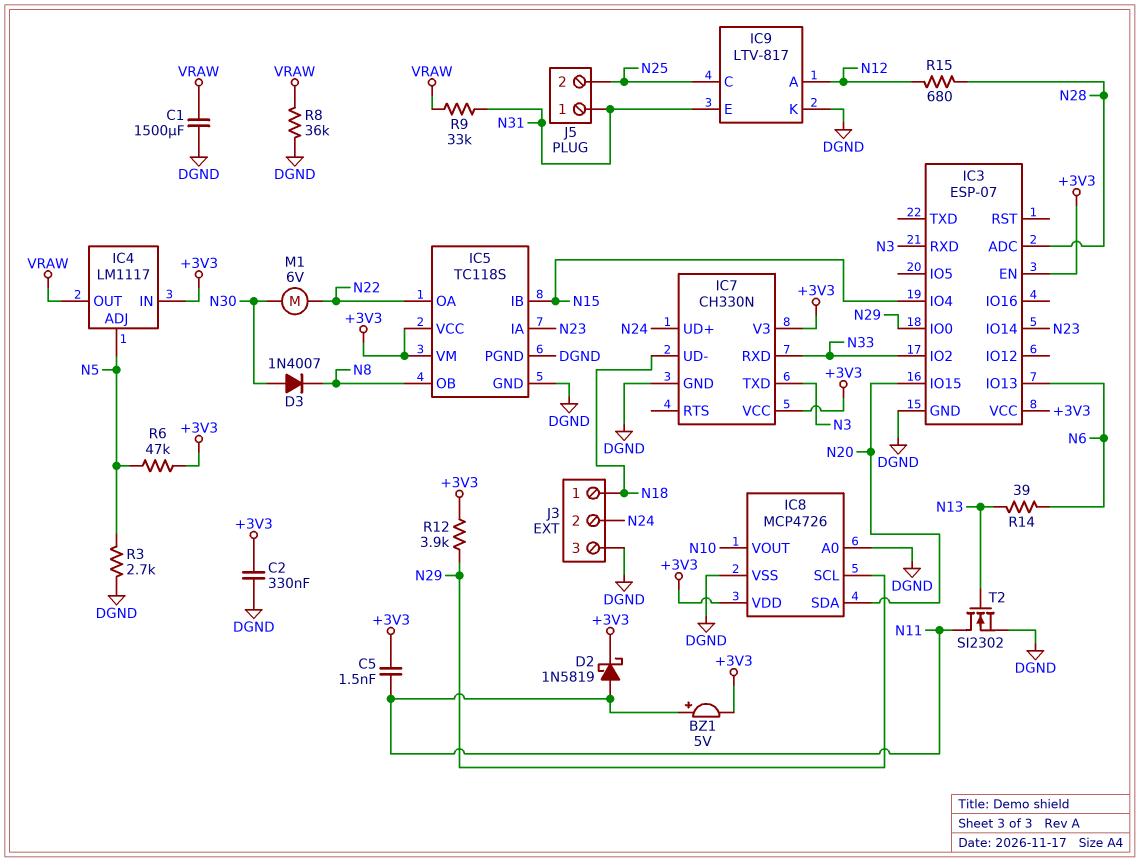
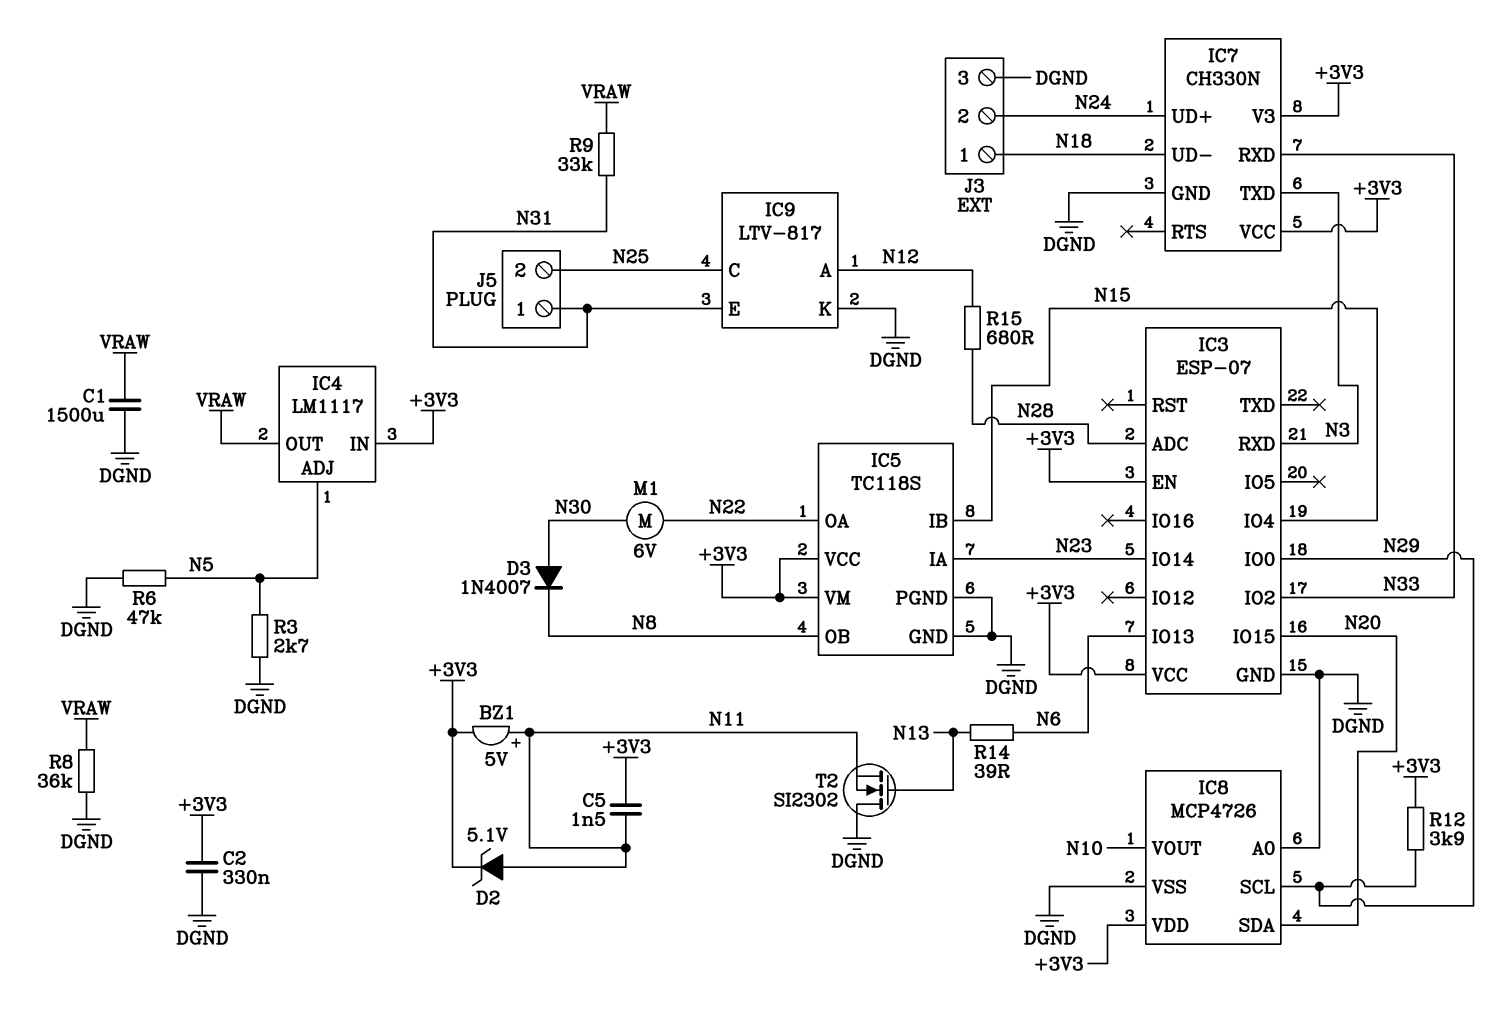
D2: schottky 1N5819 (A N11, K +3V3) -> zener 5.1V (A N11, K +3V3)
R6: 47k (+3V3, N5) -> 47k (DGND, N5)
T2: NMOS SI2302 (G N13, D N11, S DGND) -> NMOS SI2302 (G N13, D DGND, S N11)

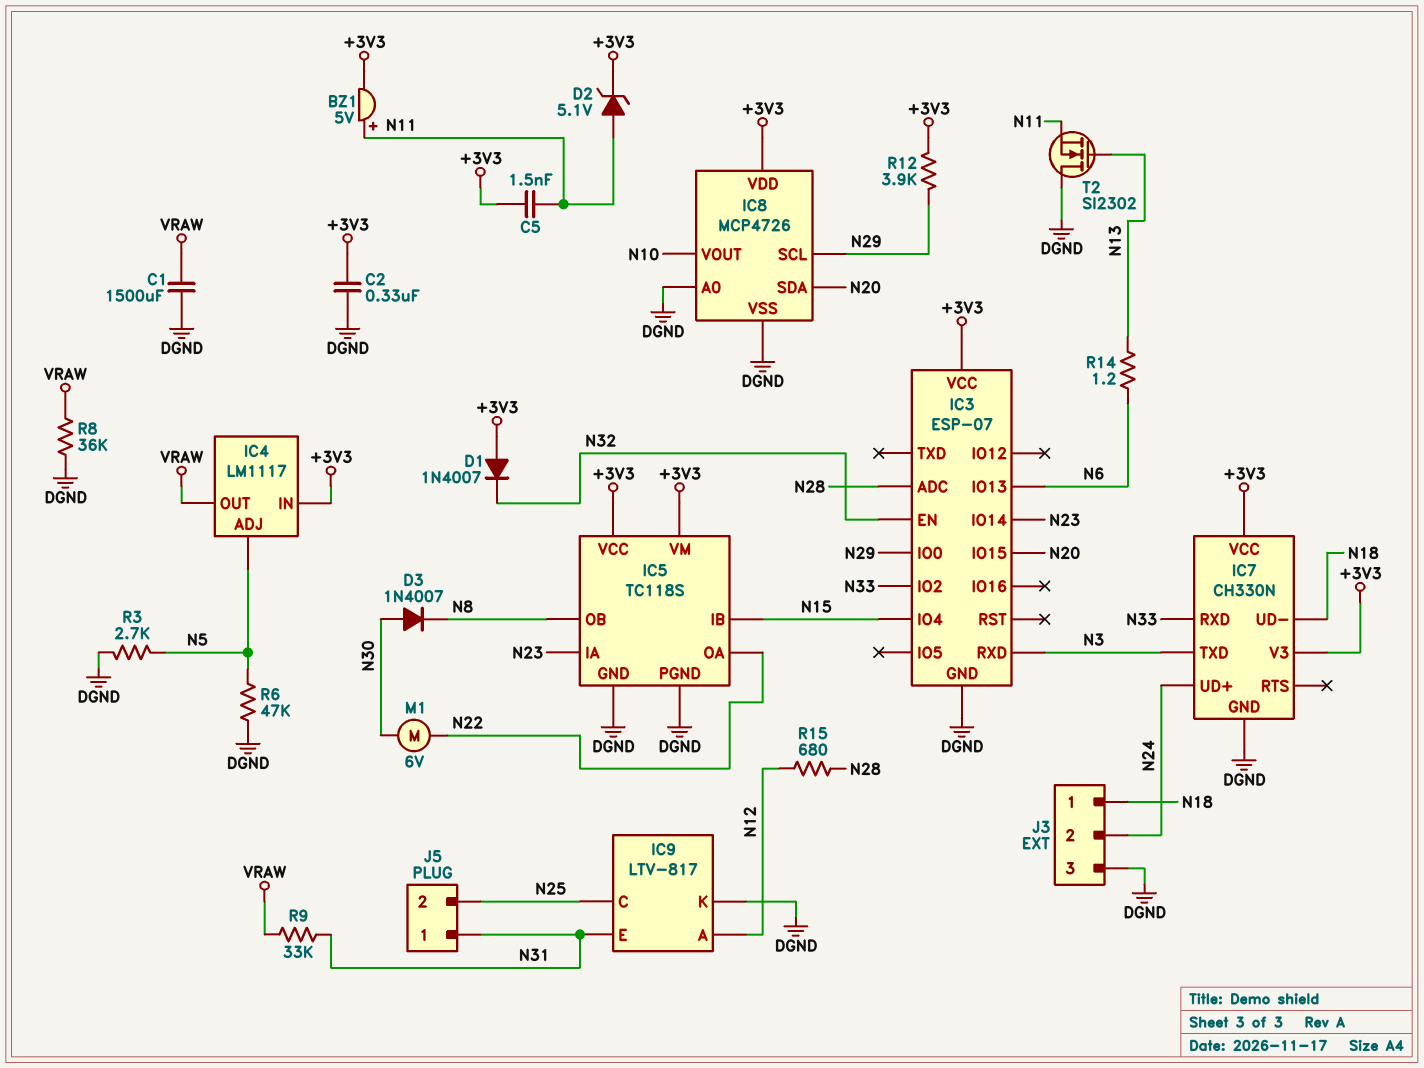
D1: none -> diode 1N4007 (A +3V3, K N32)
IC3 pin EN: +3V3 -> N32
R14: 39 (N6, N13) -> 1.2 (N6, N13)

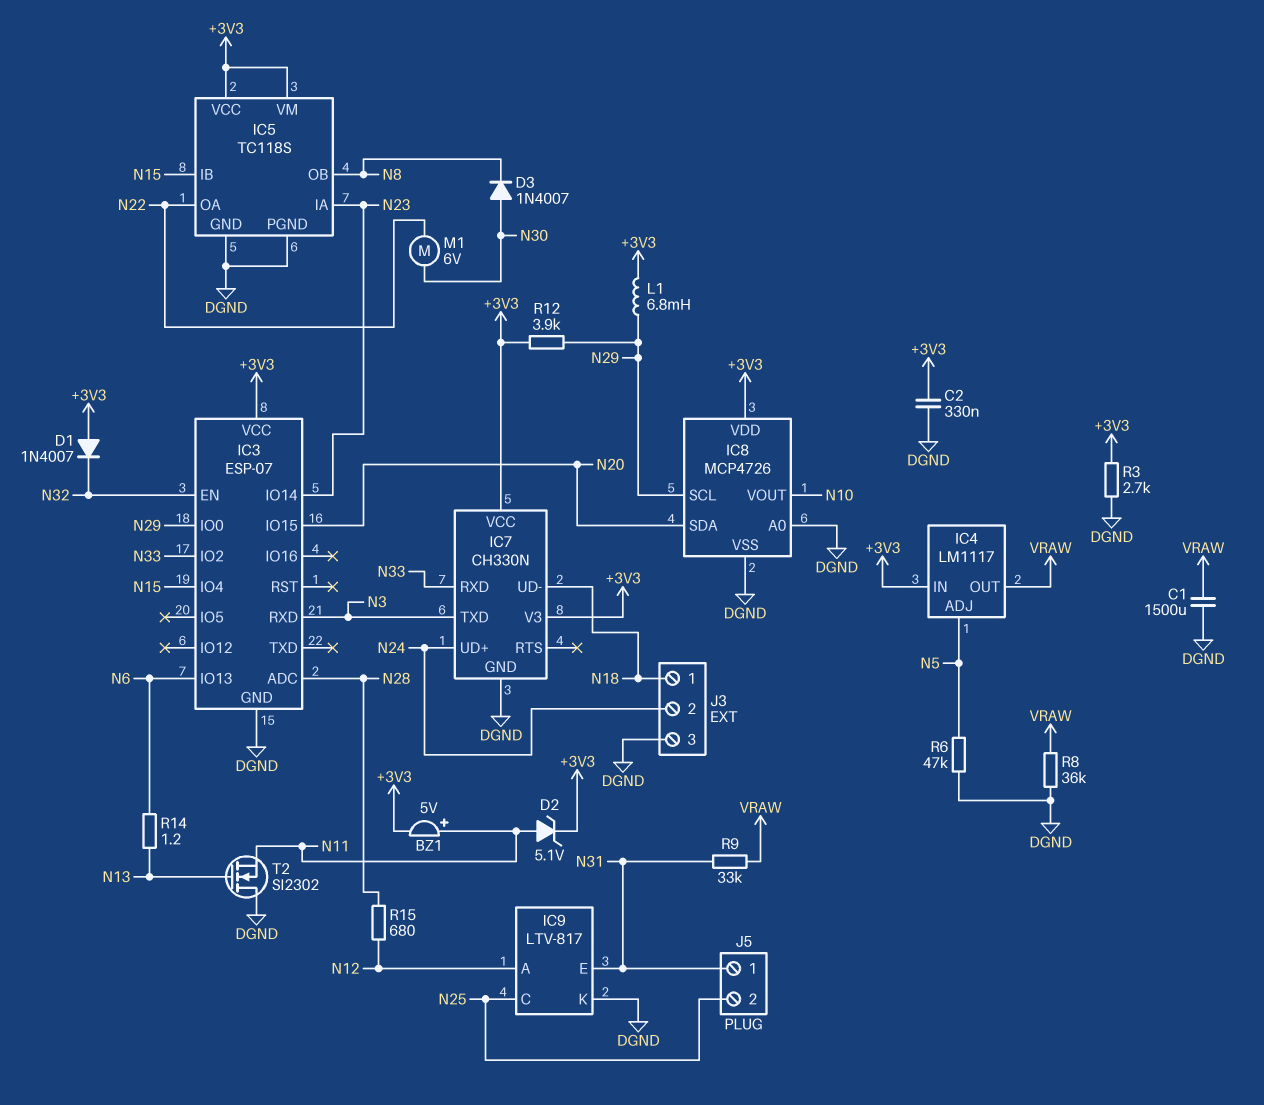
C5: 1.5nF (+3V3, N11) -> none
L1: none -> 6.8mH (+3V3, N29)
R3: 2.7k (DGND, N5) -> 2.7k (+3V3, DGND)

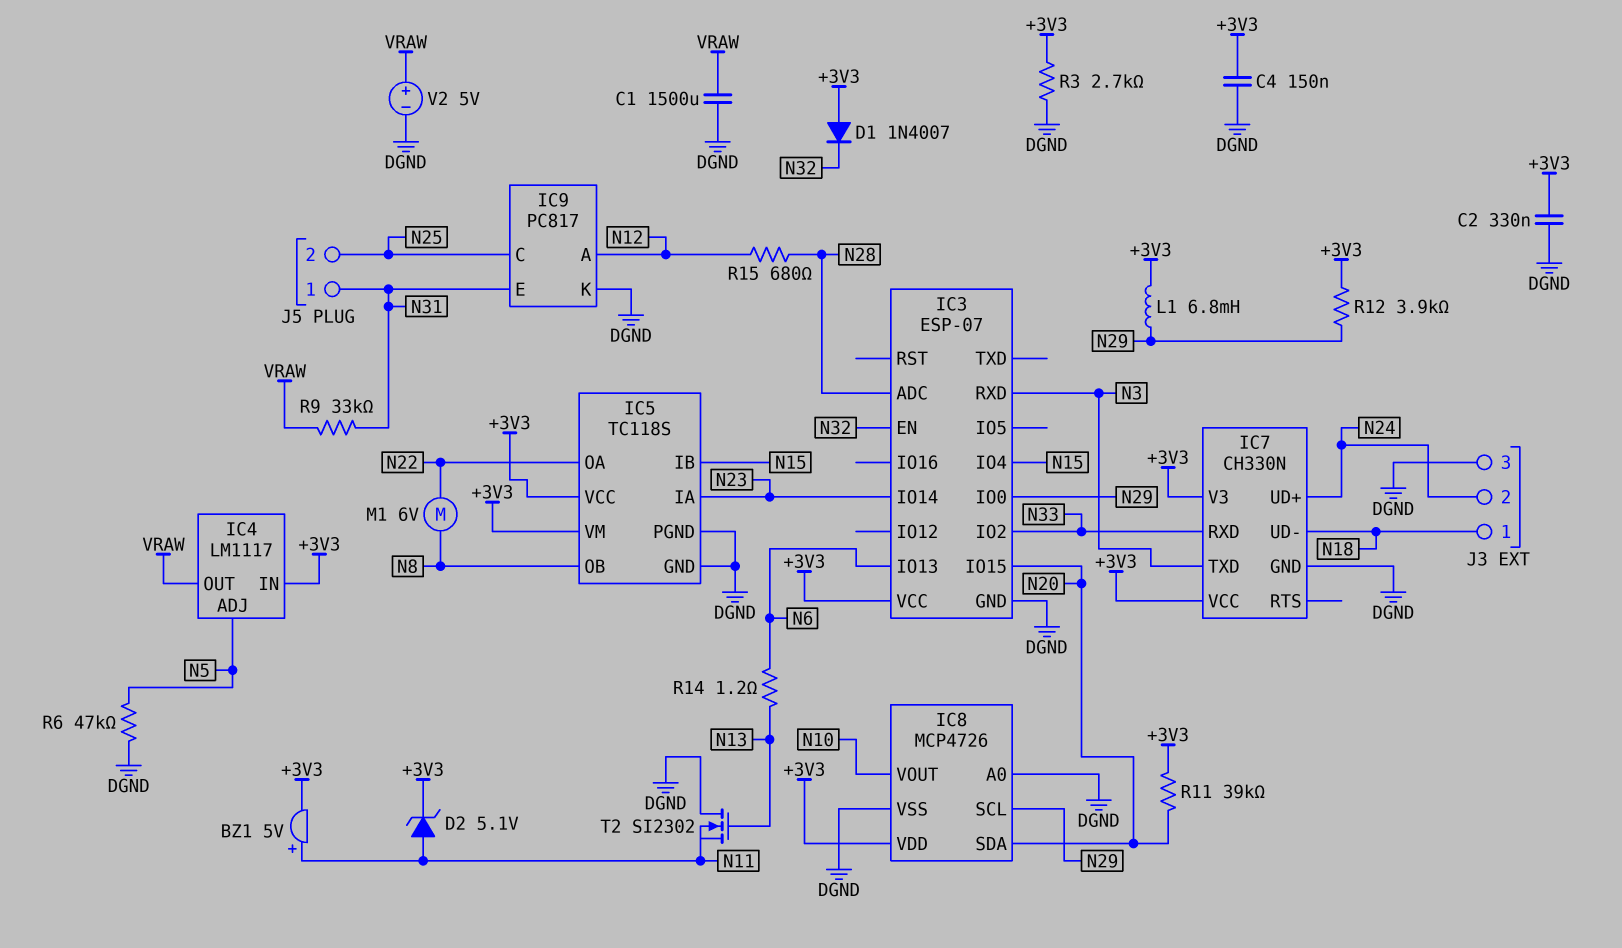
C4: none -> 150nF (+3V3, DGND)
D3: diode 1N4007 (A N30, K N8) -> none
IC9: LTV-817 -> PC817
M1: motor 6V (N22, N30) -> motor 6V (N8, N22)
R8: 36k (DGND, VRAW) -> none
R11: none -> 39k (+3V3, N20)
V2: none -> 5V (plus VRAW, minus DGND)

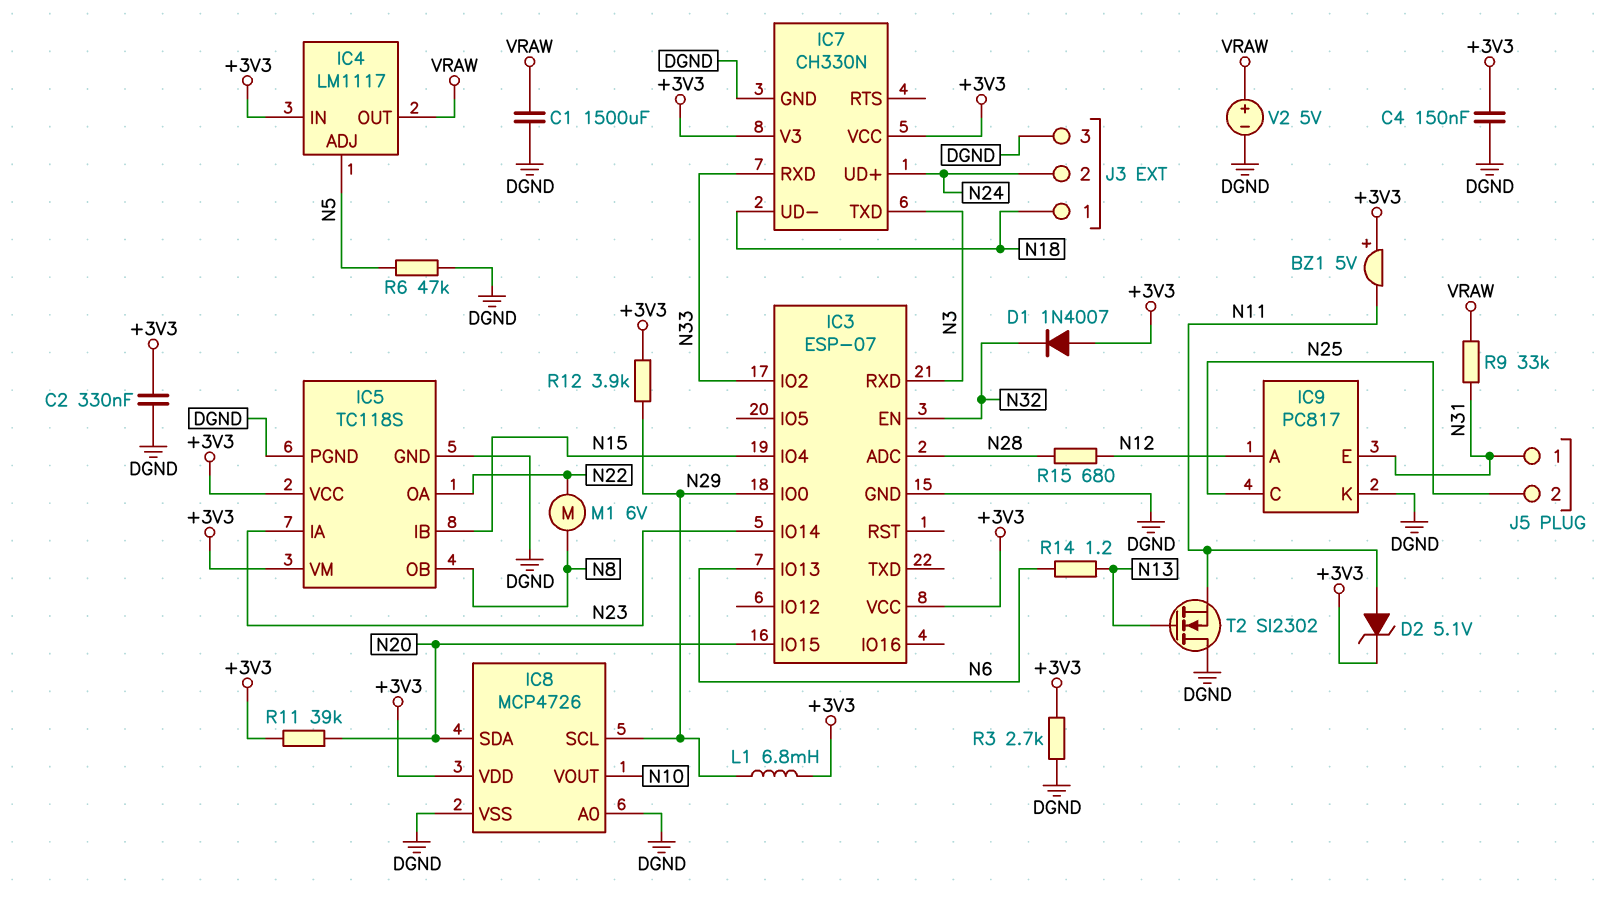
BZ1: buzzer 5V (plus N11, minus +3V3) -> buzzer 5V (plus +3V3, minus N11)

